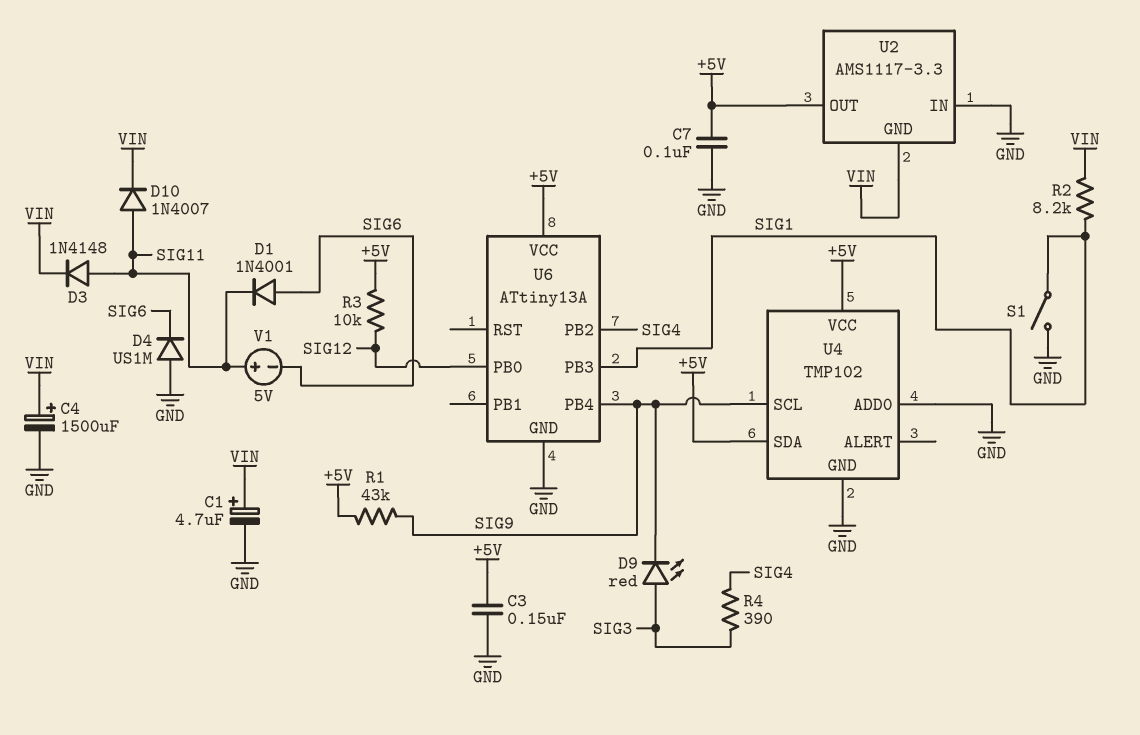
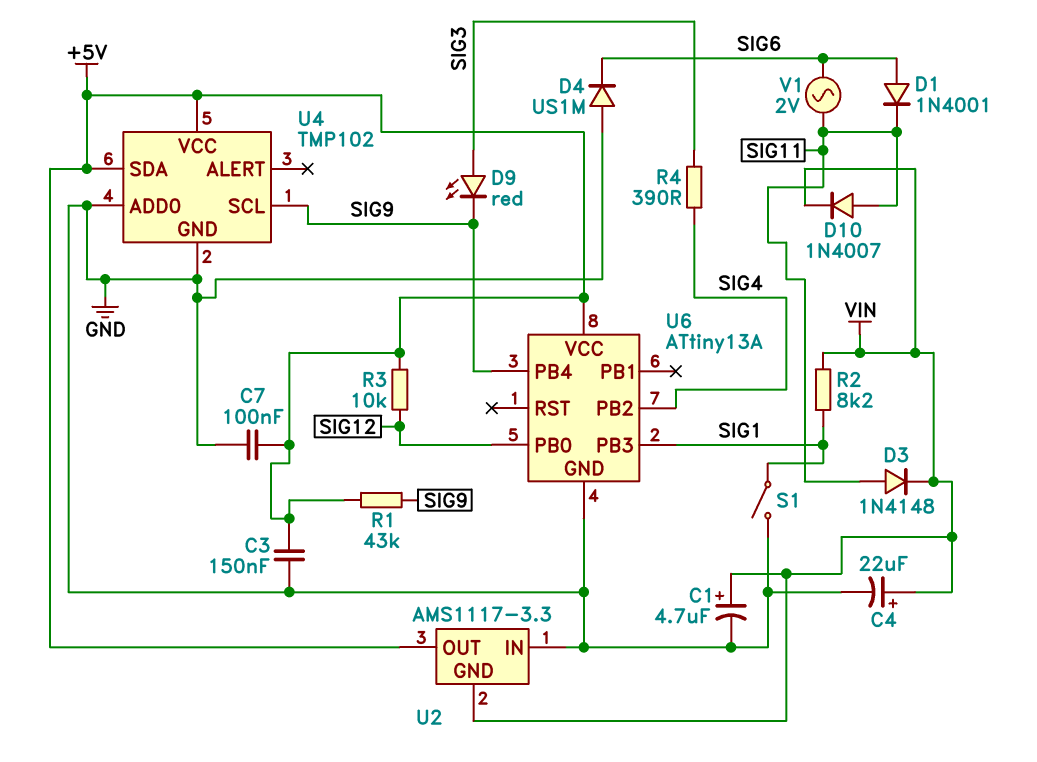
C4: 1500uF (plus VIN, minus GND) -> 22uF (plus VIN, minus GND)
V1: 5V (plus SIG11, minus SIG6) -> AC 2V (SIG6, SIG11)

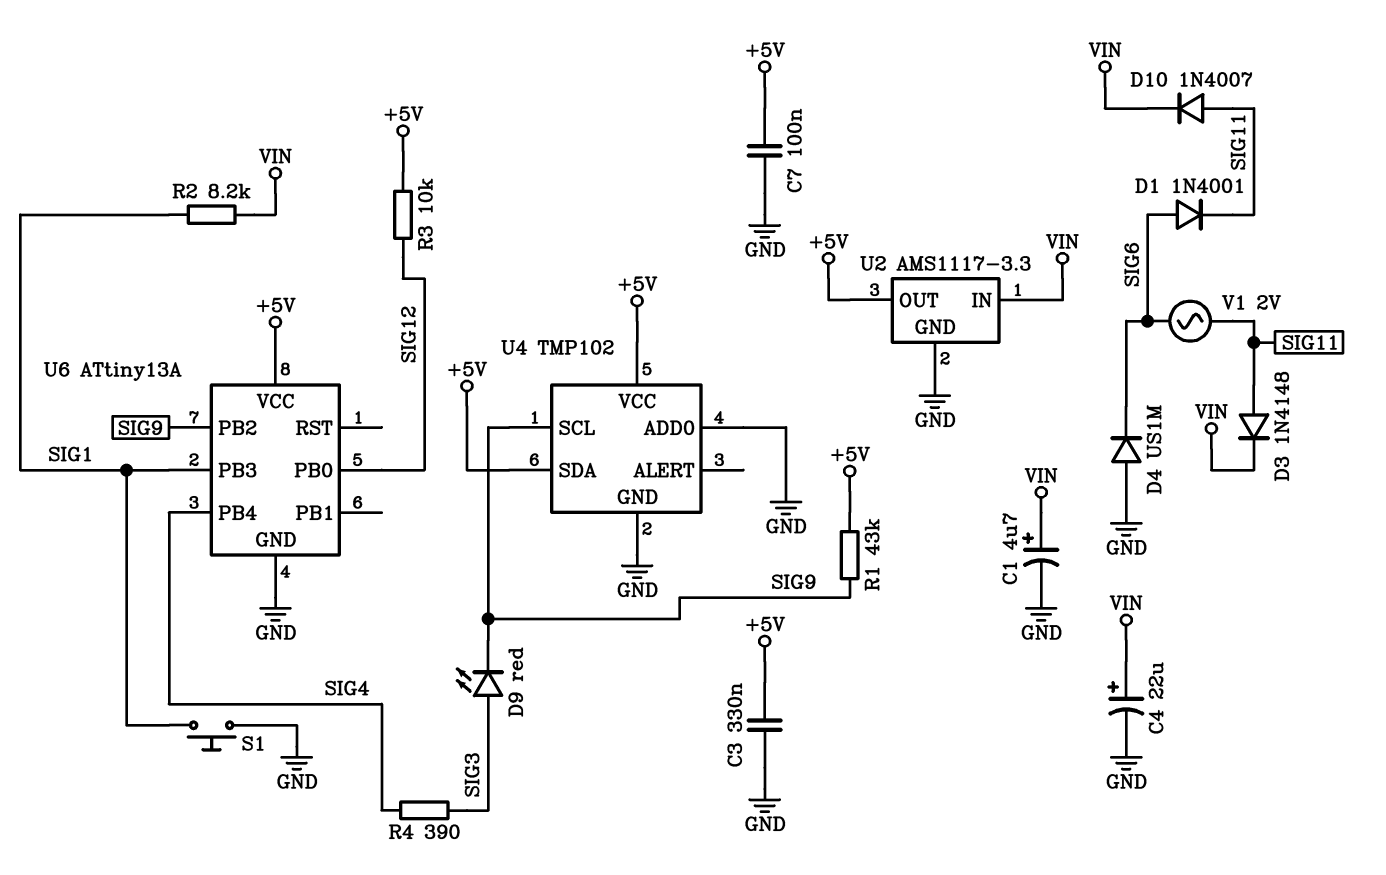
C3: 150nF (+5V, GND) -> 330nF (+5V, GND)
S1: switch (GND, SIG1) -> button (GND, SIG1)
U2 pin GND: VIN -> GND
U2 pin IN: GND -> VIN
U6 pin PB2: SIG4 -> SIG9
U6 pin PB4: SIG9 -> SIG4

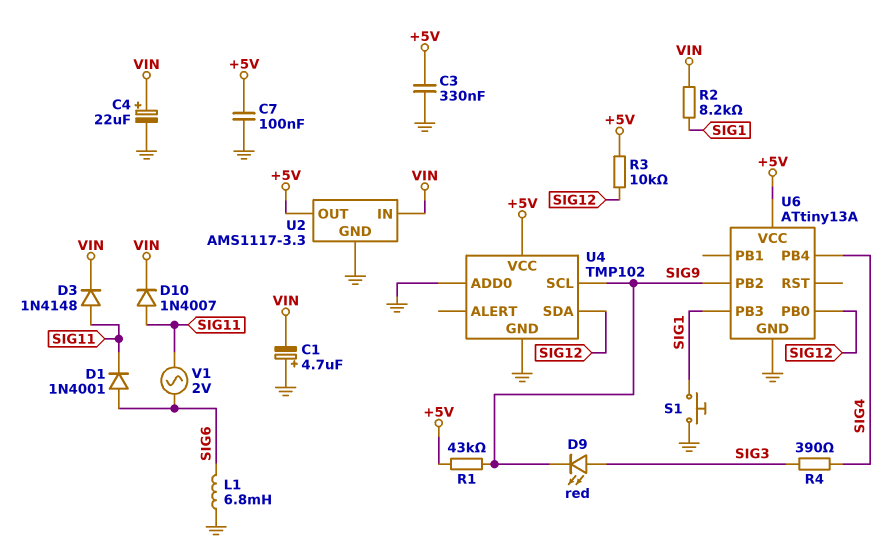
C1: 4.7uF (plus VIN, minus GND) -> 4.7uF (plus GND, minus VIN)
D4: diode US1M (A GND, K SIG6) -> none
L1: none -> 6.8mH (GND, SIG6)
U4 pin SDA: +5V -> SIG12

